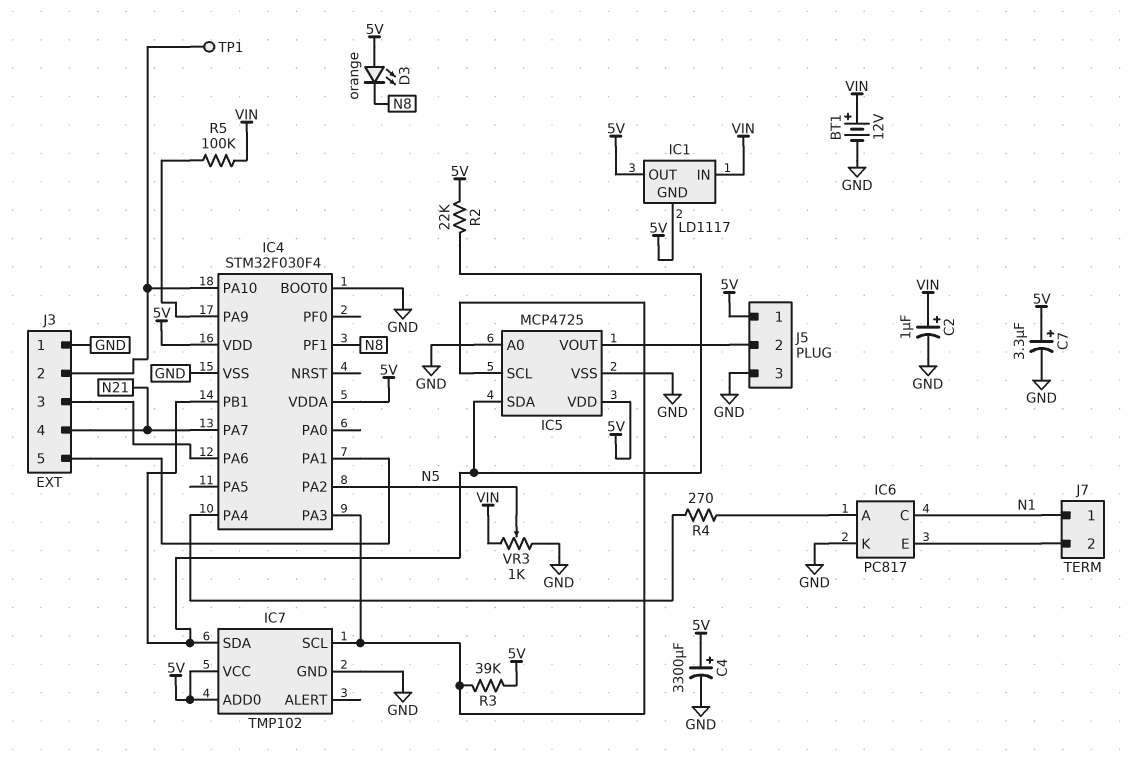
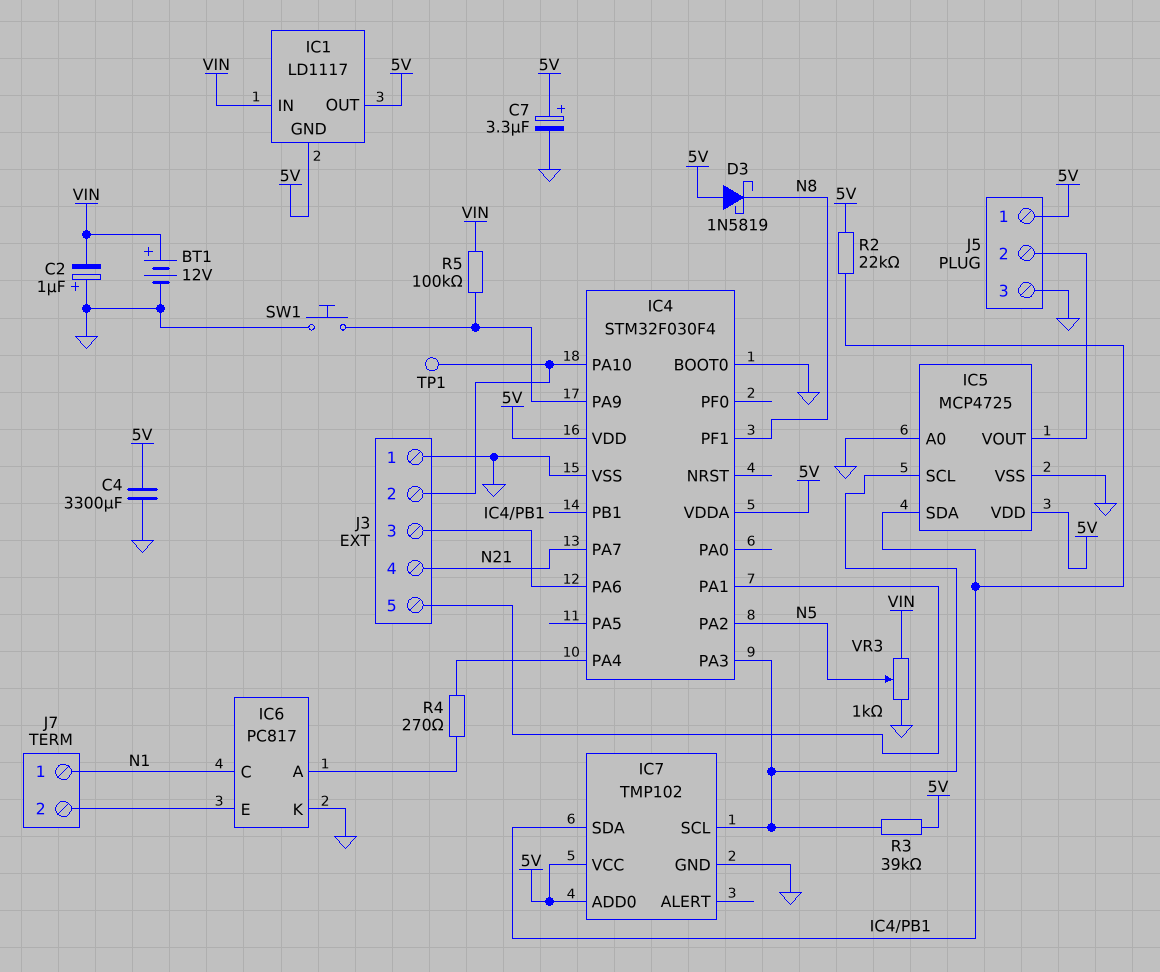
C2: 1uF (plus VIN, minus GND) -> 1uF (plus GND, minus VIN)
C4: 3300uF (plus 5V, minus GND) -> 3300uF (5V, GND)
D3: LED orange (A 5V, K N8) -> schottky 1N5819 (A 5V, K N8)
SW1: none -> button (GND, IC4/PA9)

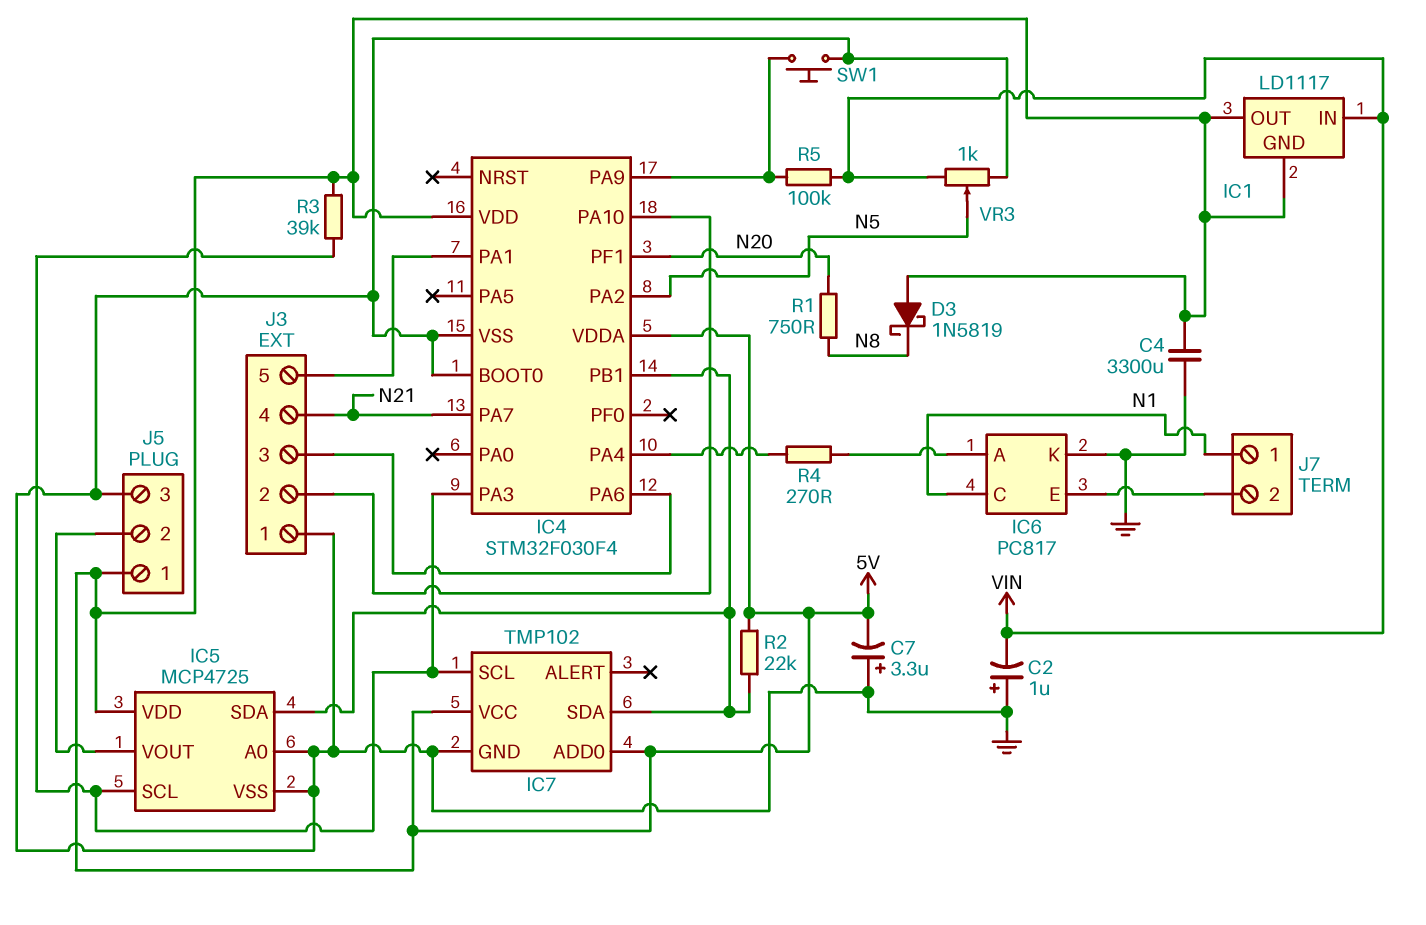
BT1: 12V (plus VIN, minus GND) -> none
C7: 3.3uF (plus 5V, minus GND) -> 3.3uF (plus GND, minus 5V)
IC4 pin PF1: N8 -> N20
R1: none -> 750 (N8, N20)
TP1: test point (IC4/PA10) -> none

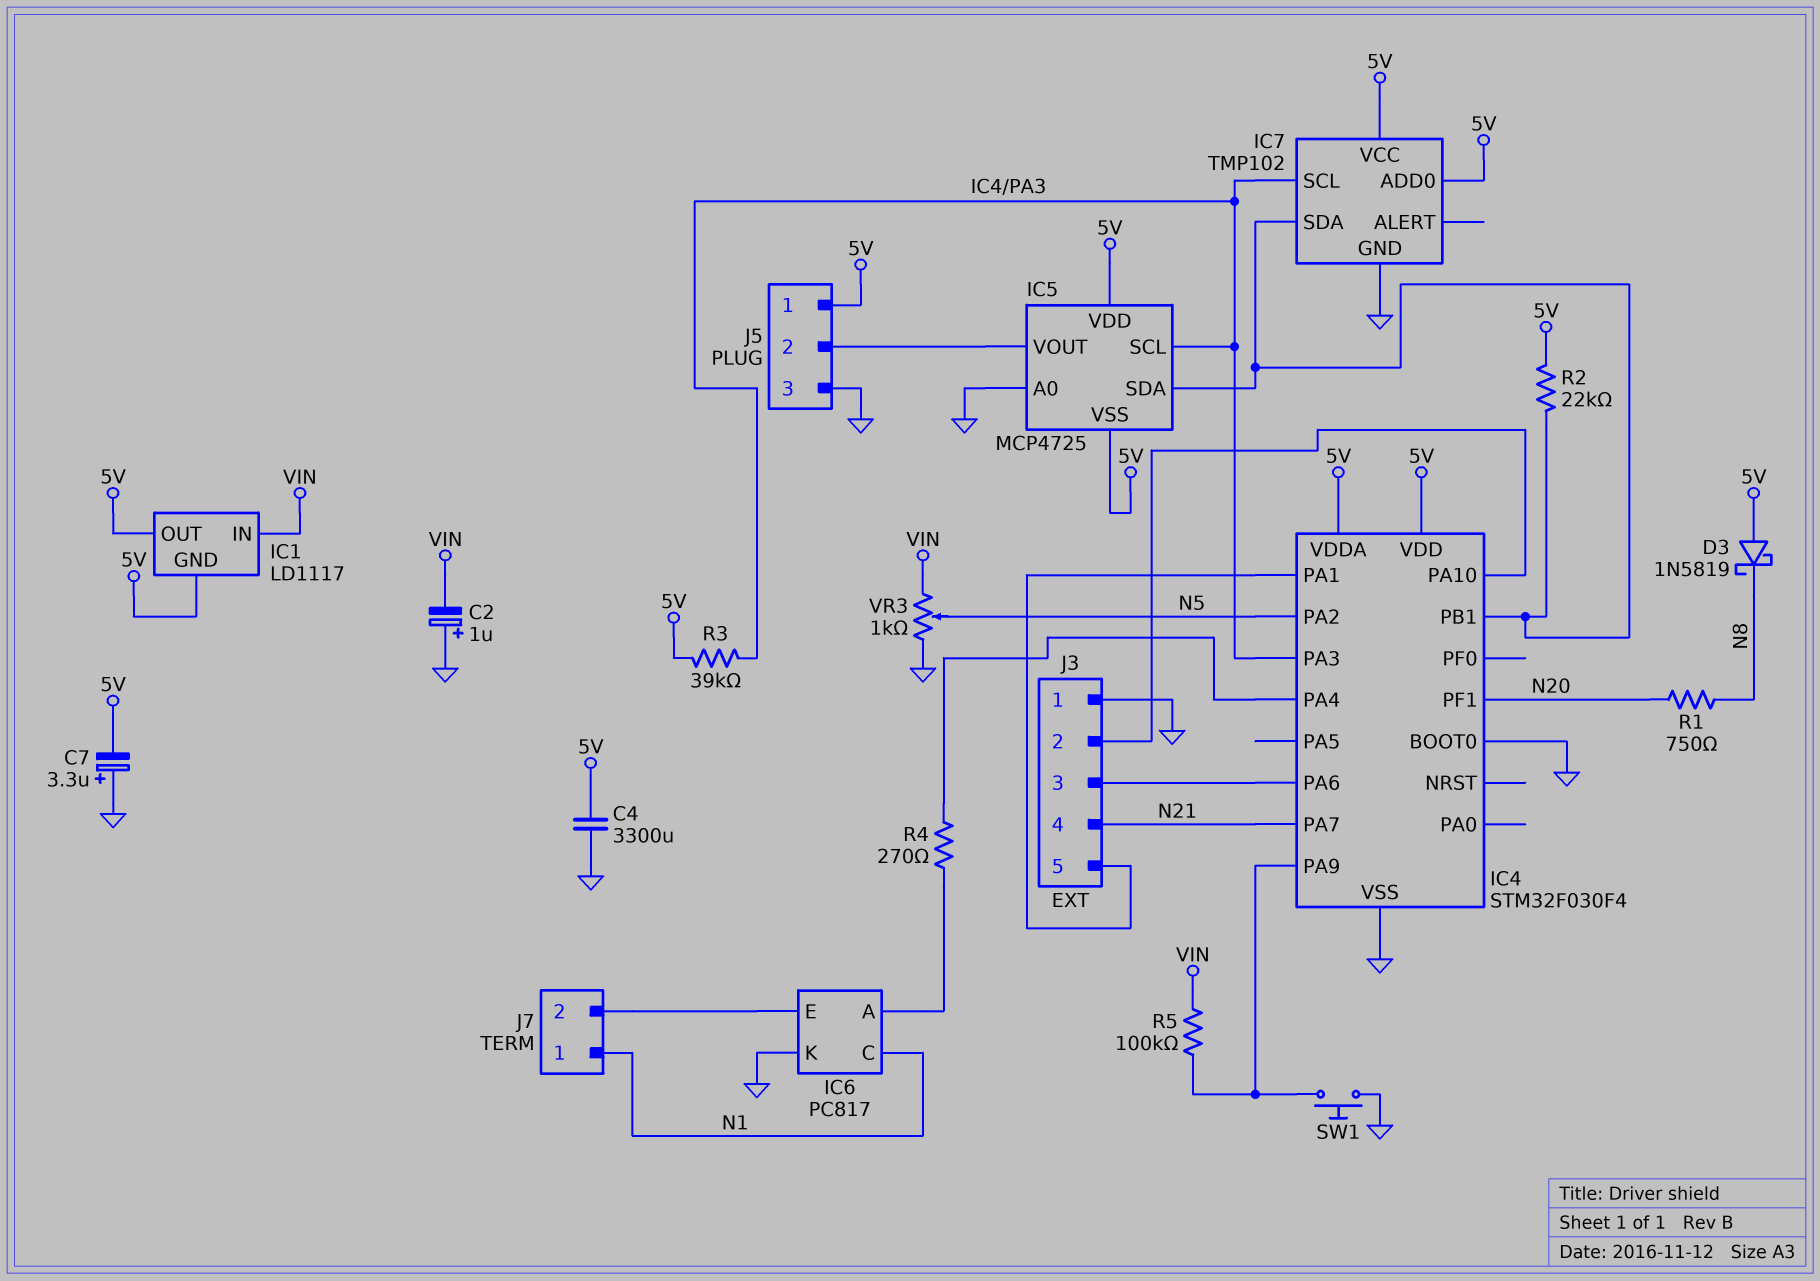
IC5 pin VSS: GND -> 5V

